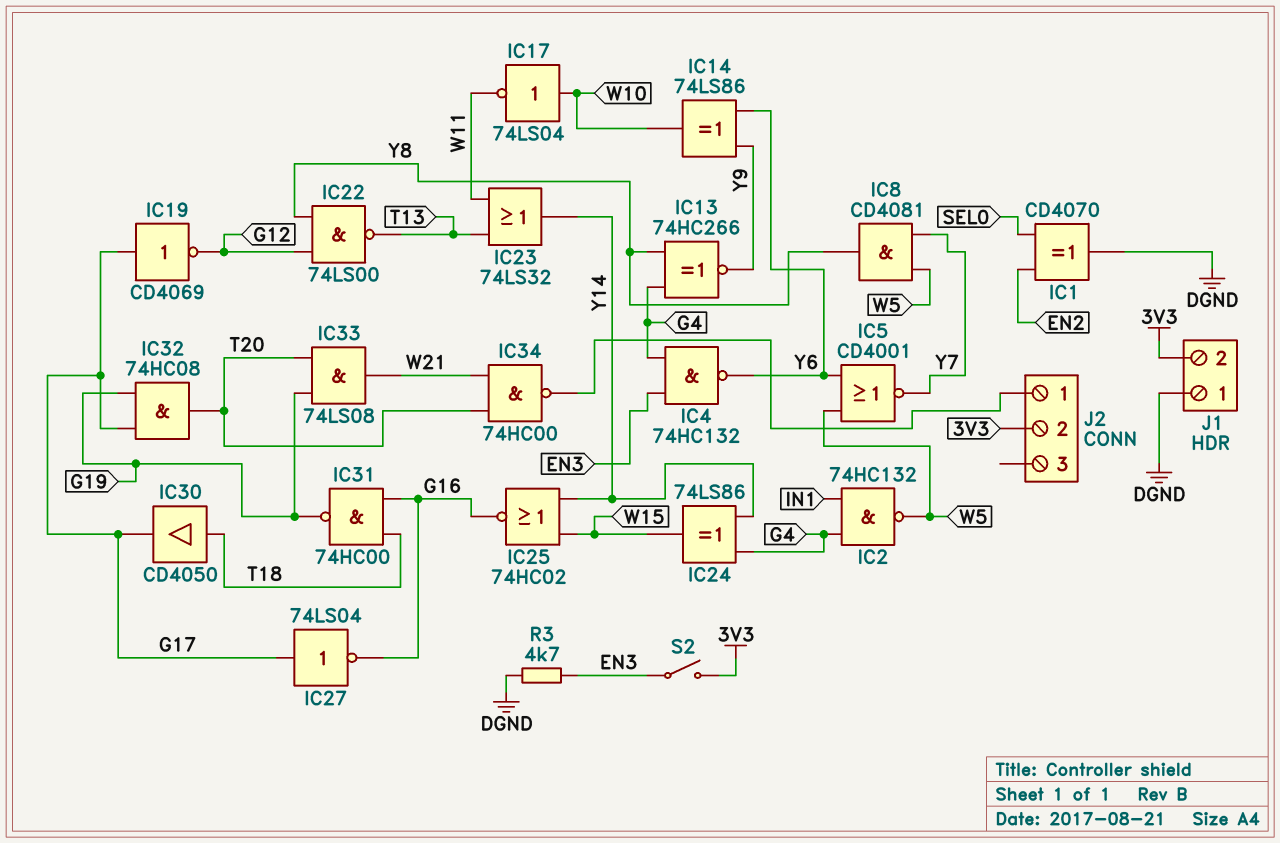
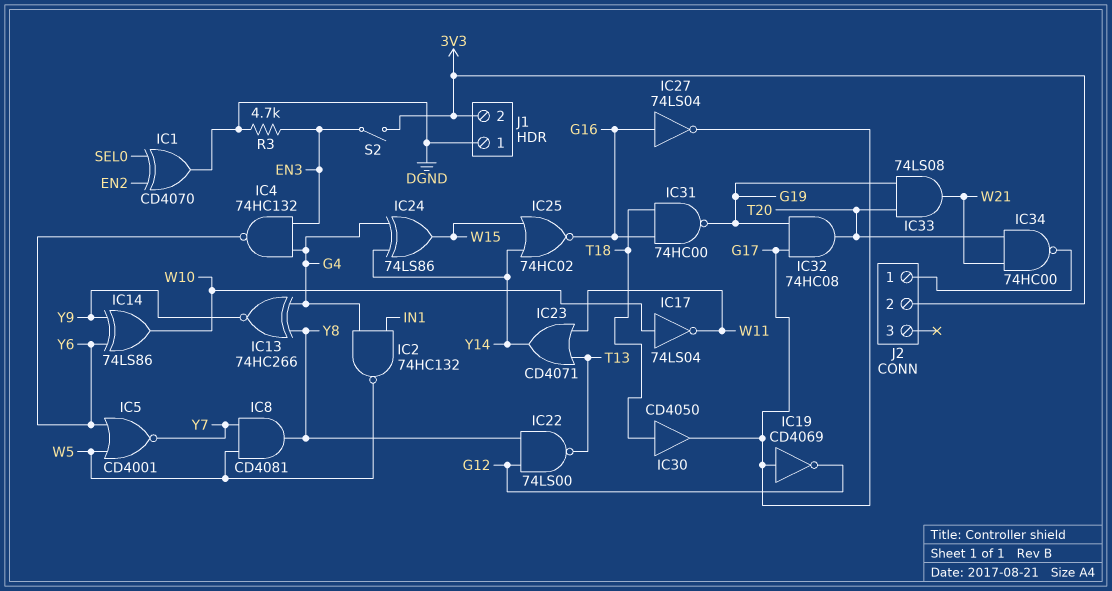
IC23: OR 74LS32 (in T13, in W11, out Y14) -> OR CD4071 (in T13, in W11, out Y14)
IC27: NOT 74LS04 (in G17, out G16) -> NOT 74LS04 (in G16, out G17)

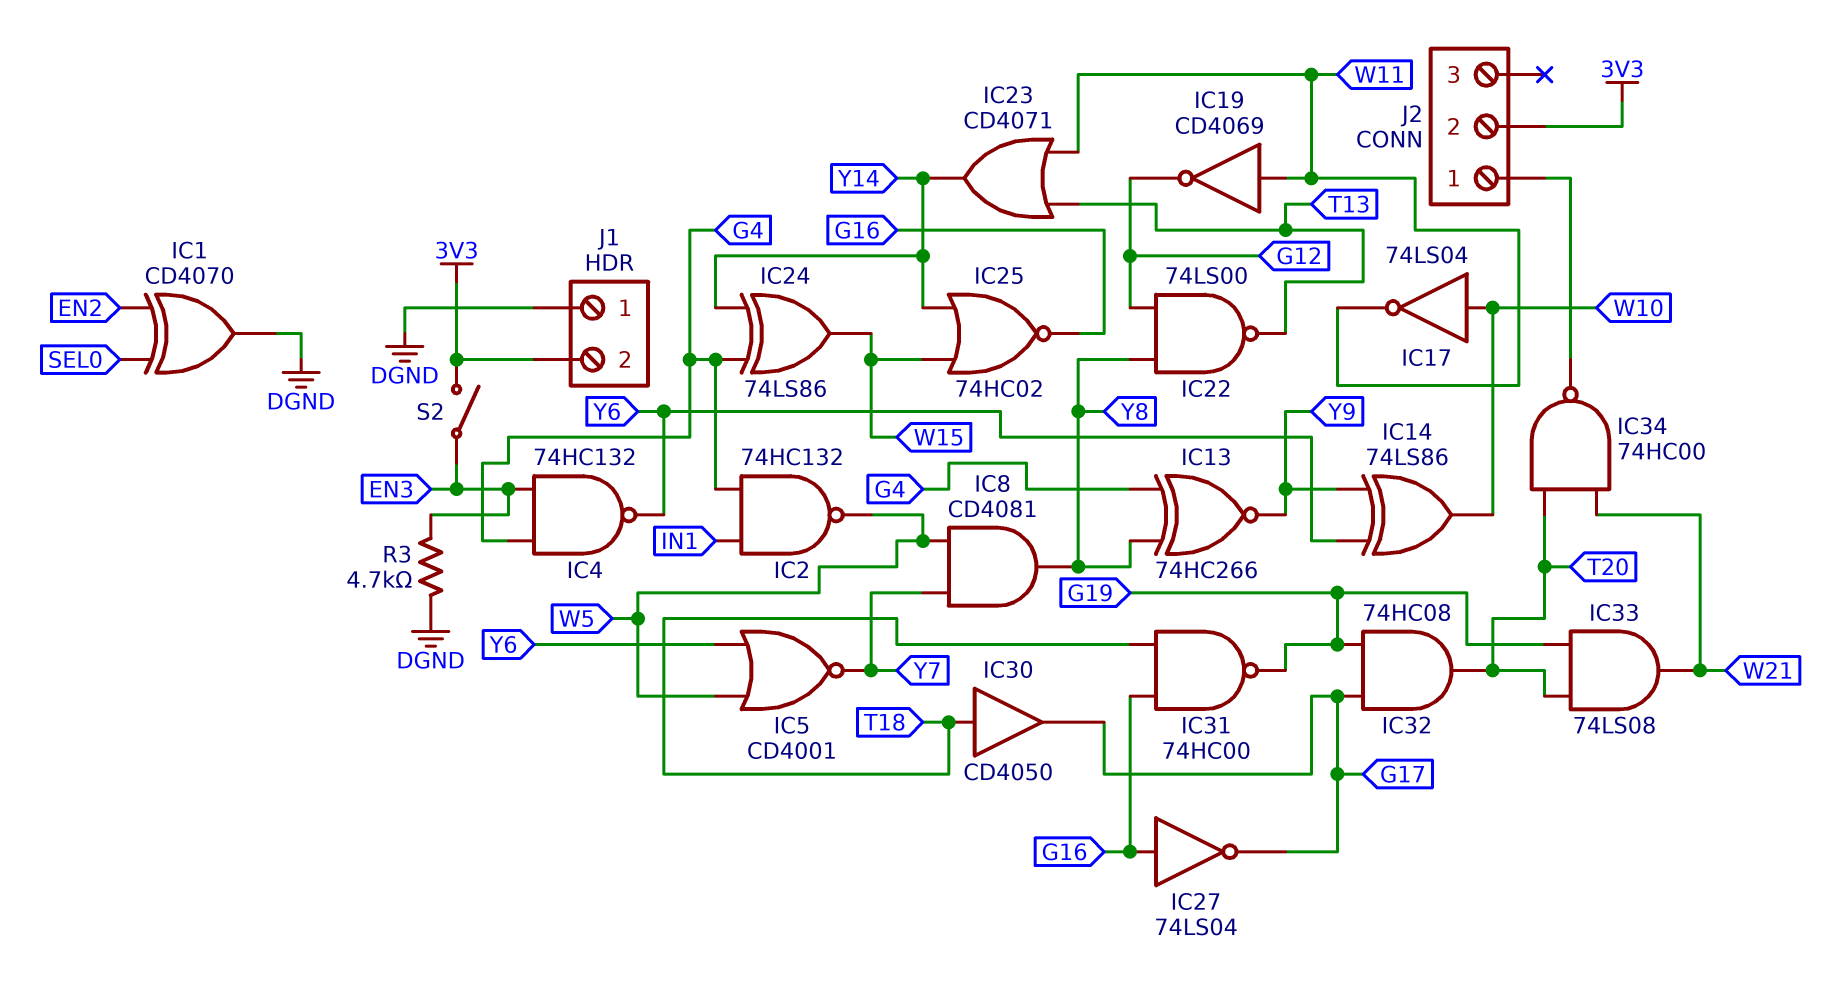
IC19: NOT CD4069 (in G17, out G12) -> NOT CD4069 (in W11, out G12)

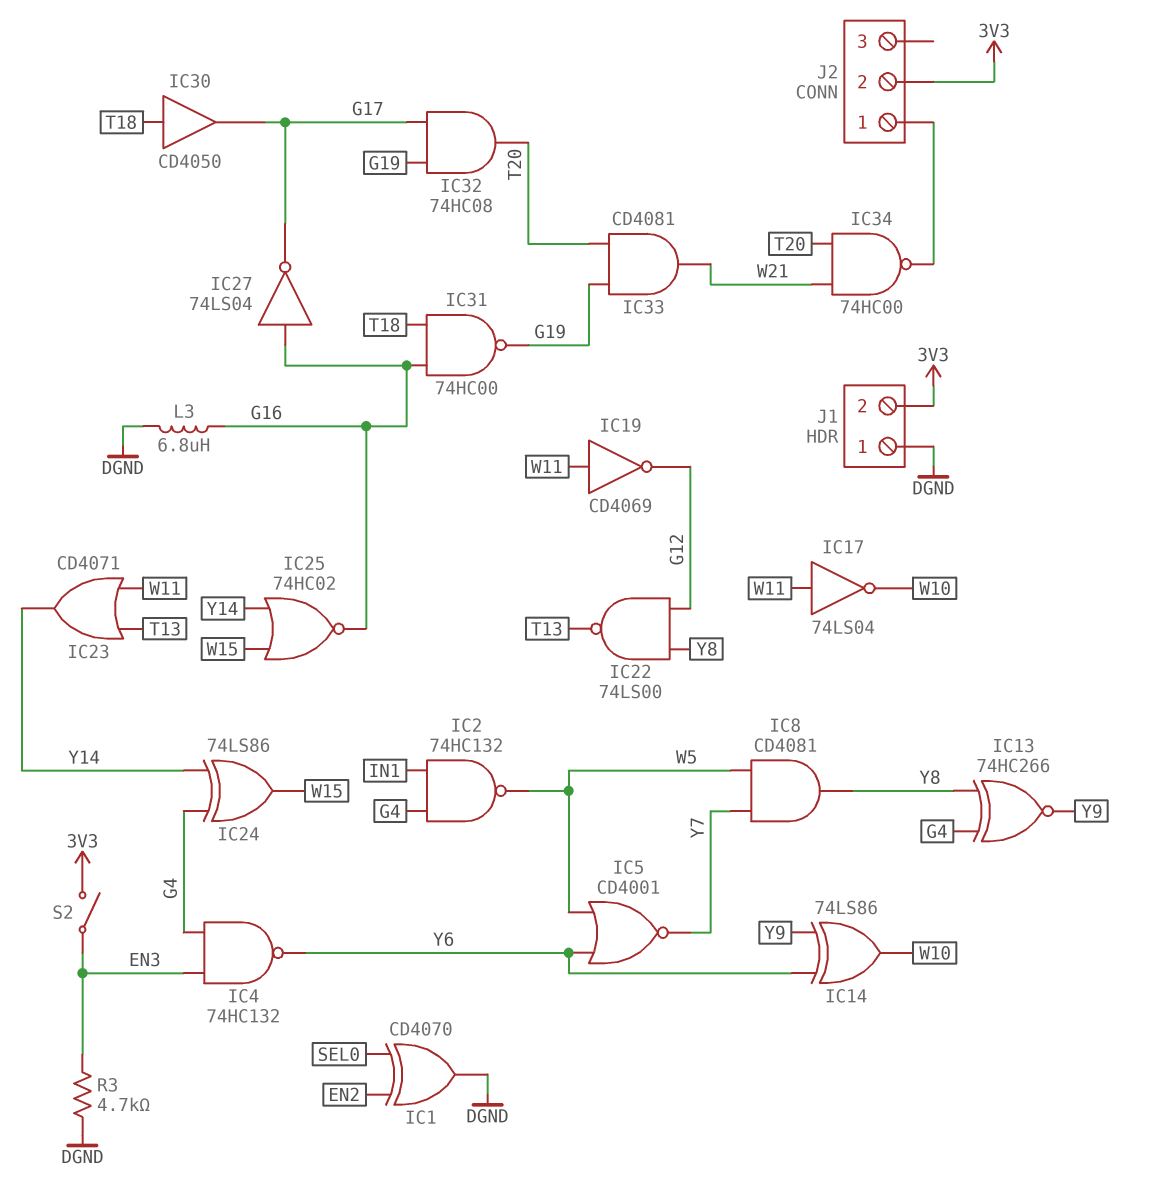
IC17: NOT 74LS04 (in W10, out W11) -> NOT 74LS04 (in W11, out W10)
IC33: AND 74LS08 (in G19, in T20, out W21) -> AND CD4081 (in G19, in T20, out W21)
L3: none -> 6.8uH (DGND, G16)

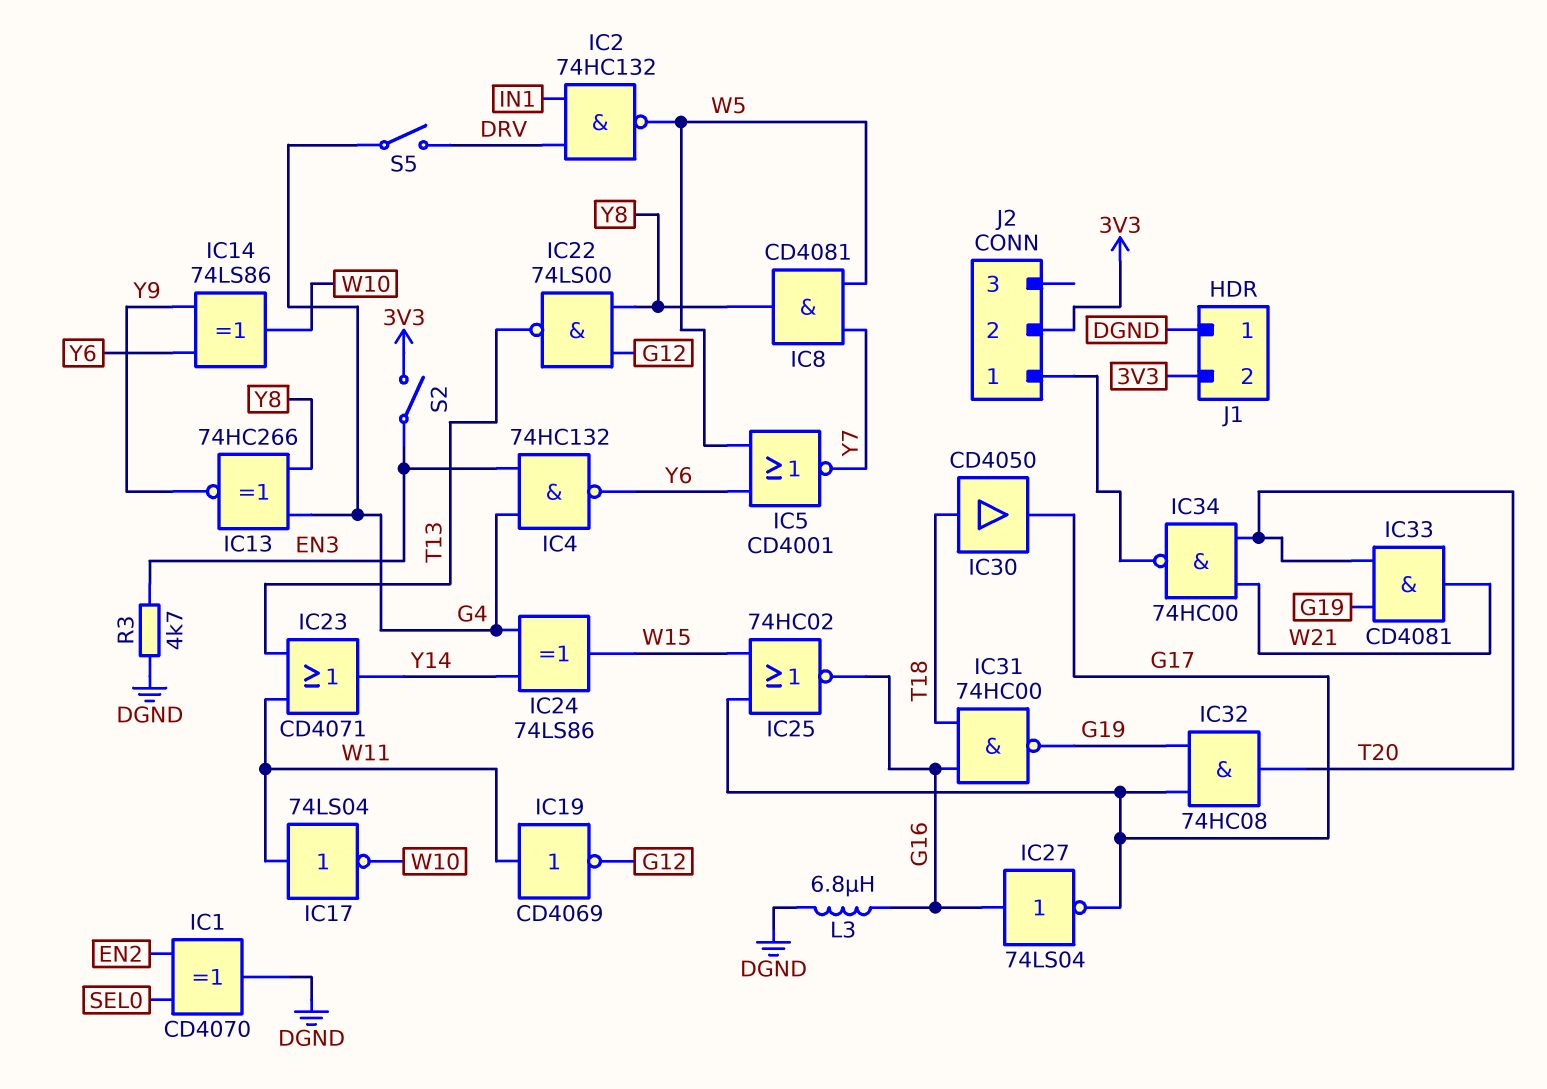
IC2: NAND 74HC132 (in G4, in IN1, out W5) -> NAND 74HC132 (in DRV, in IN1, out W5)
IC25: NOR 74HC02 (in W15, in Y14, out G16) -> NOR 74HC02 (in G17, in W15, out G16)
S5: none -> switch (DRV, G4)

